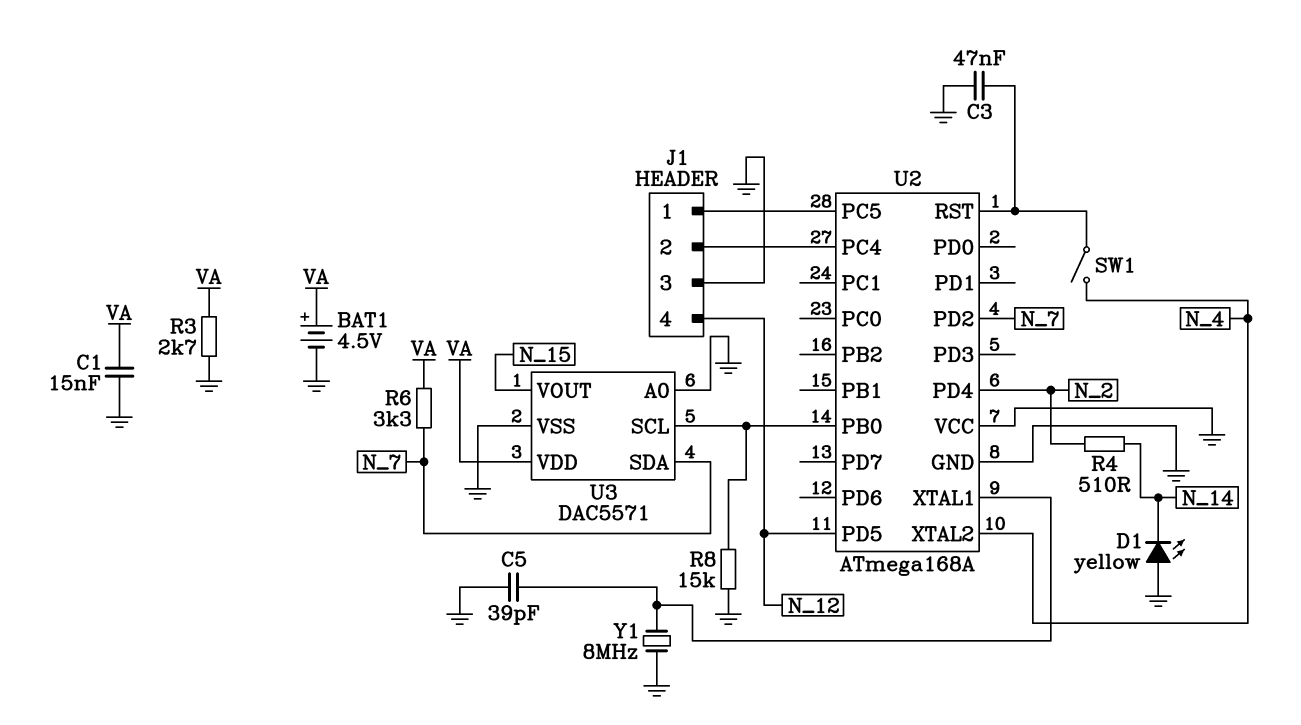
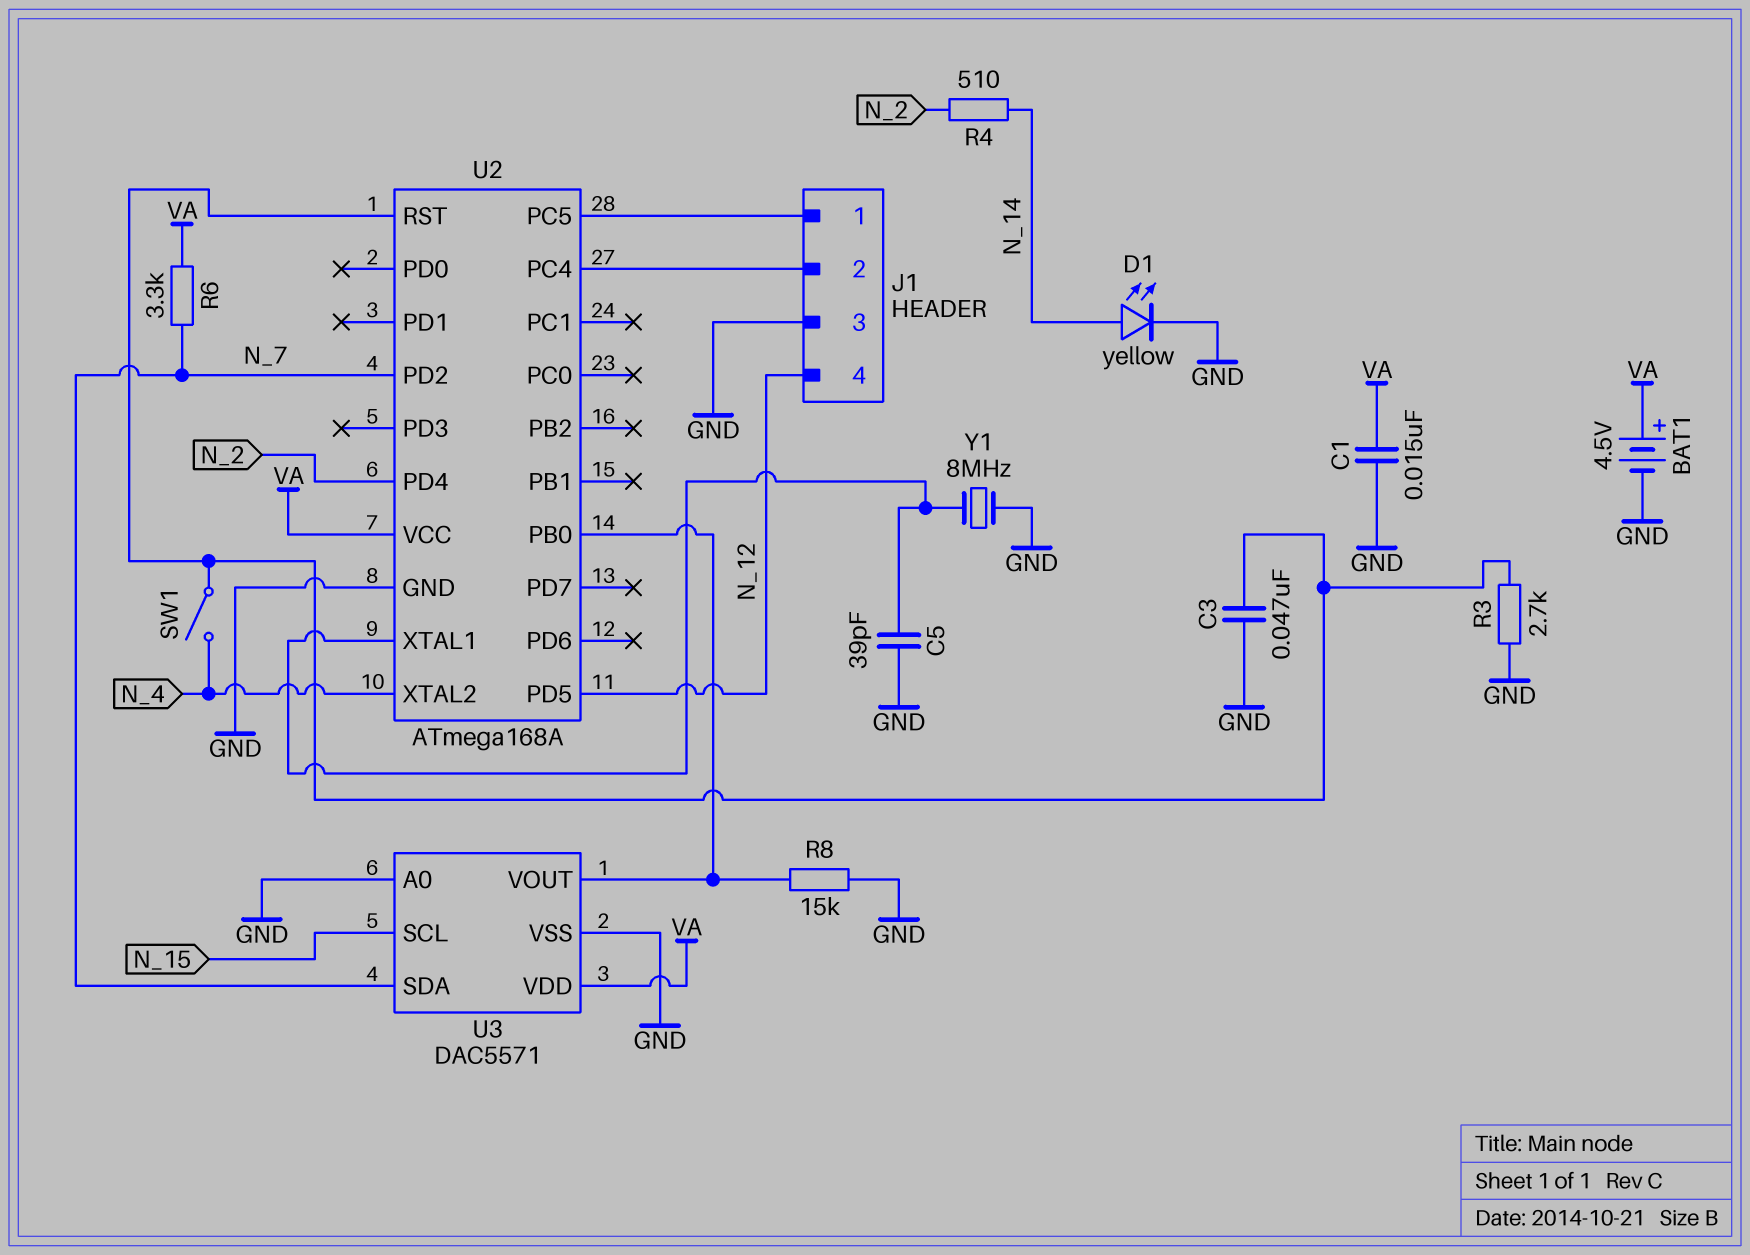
D1: LED yellow (A GND, K N_14) -> LED yellow (A N_14, K GND)
R3: 2.7k (GND, VA) -> 2.7k (GND, U2/RST)
U2 pin VCC: GND -> VA
U3 pin SCL: U2/PB0 -> N_15
U3 pin VOUT: N_15 -> U2/PB0

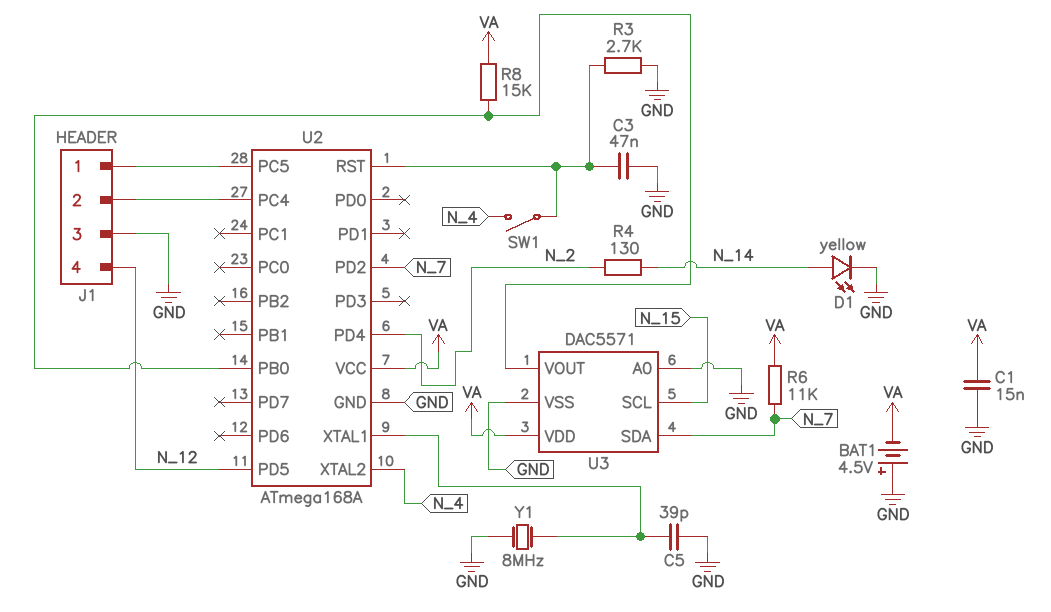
BAT1: 4.5V (plus VA, minus GND) -> 4.5V (plus GND, minus VA)
R4: 510 (N_2, N_14) -> 130 (N_2, N_14)
R6: 3.3k (N_7, VA) -> 11k (N_7, VA)
R8: 15k (GND, U2/PB0) -> 15k (U2/PB0, VA)

